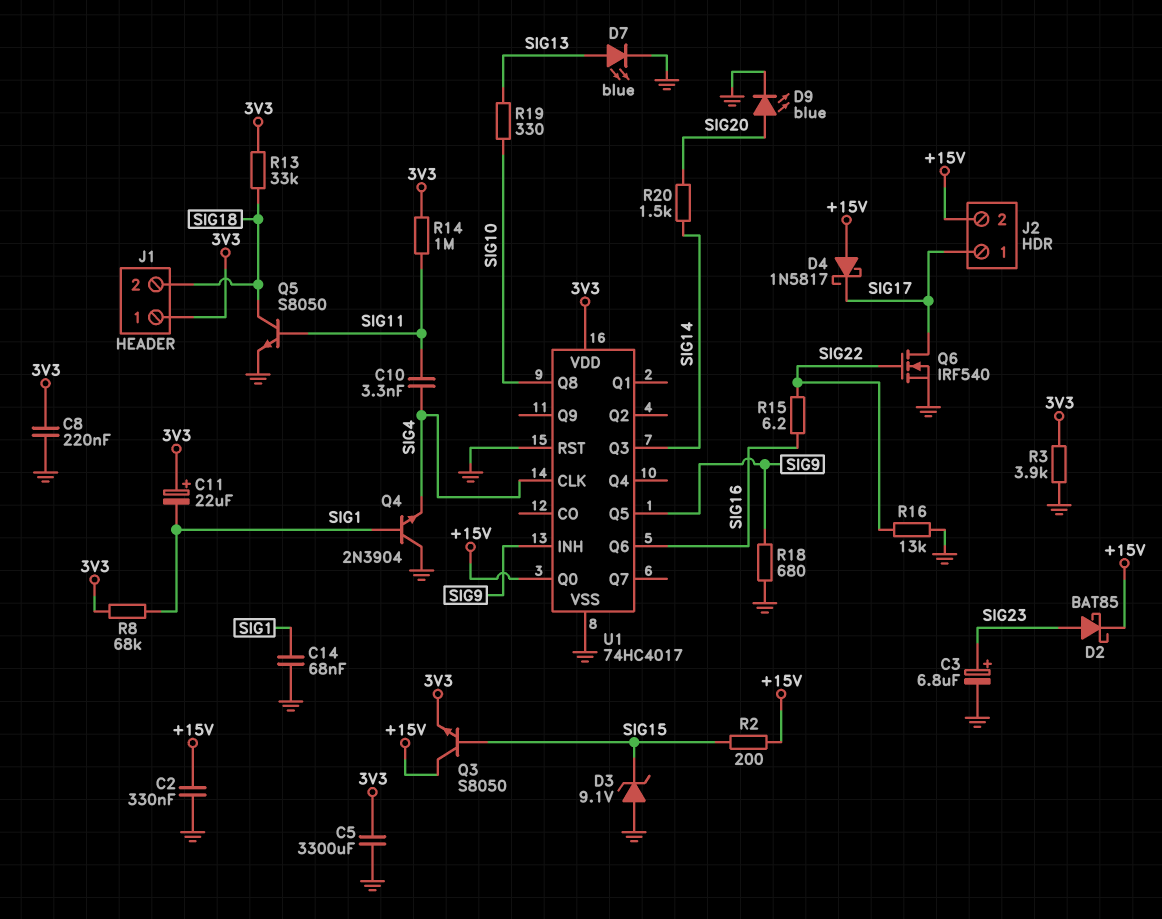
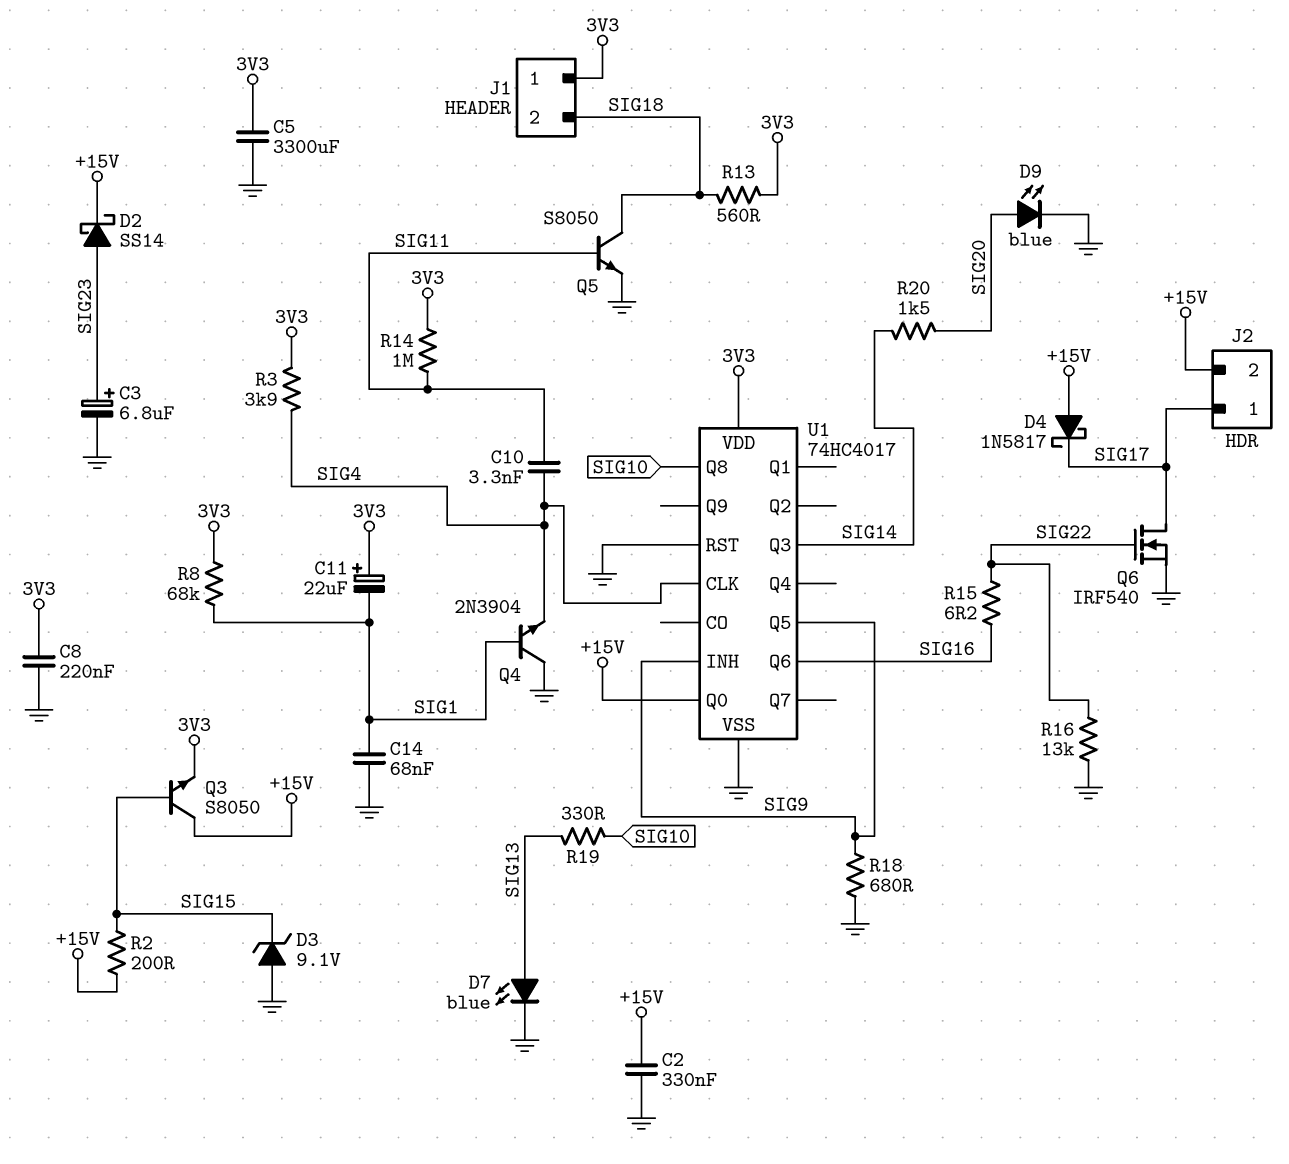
D2: schottky BAT85 (A SIG23, K +15V) -> schottky SS14 (A SIG23, K +15V)
R3: 3.9k (3V3, GND) -> 3.9k (3V3, SIG4)
R13: 33k (3V3, SIG18) -> 560 (3V3, SIG18)

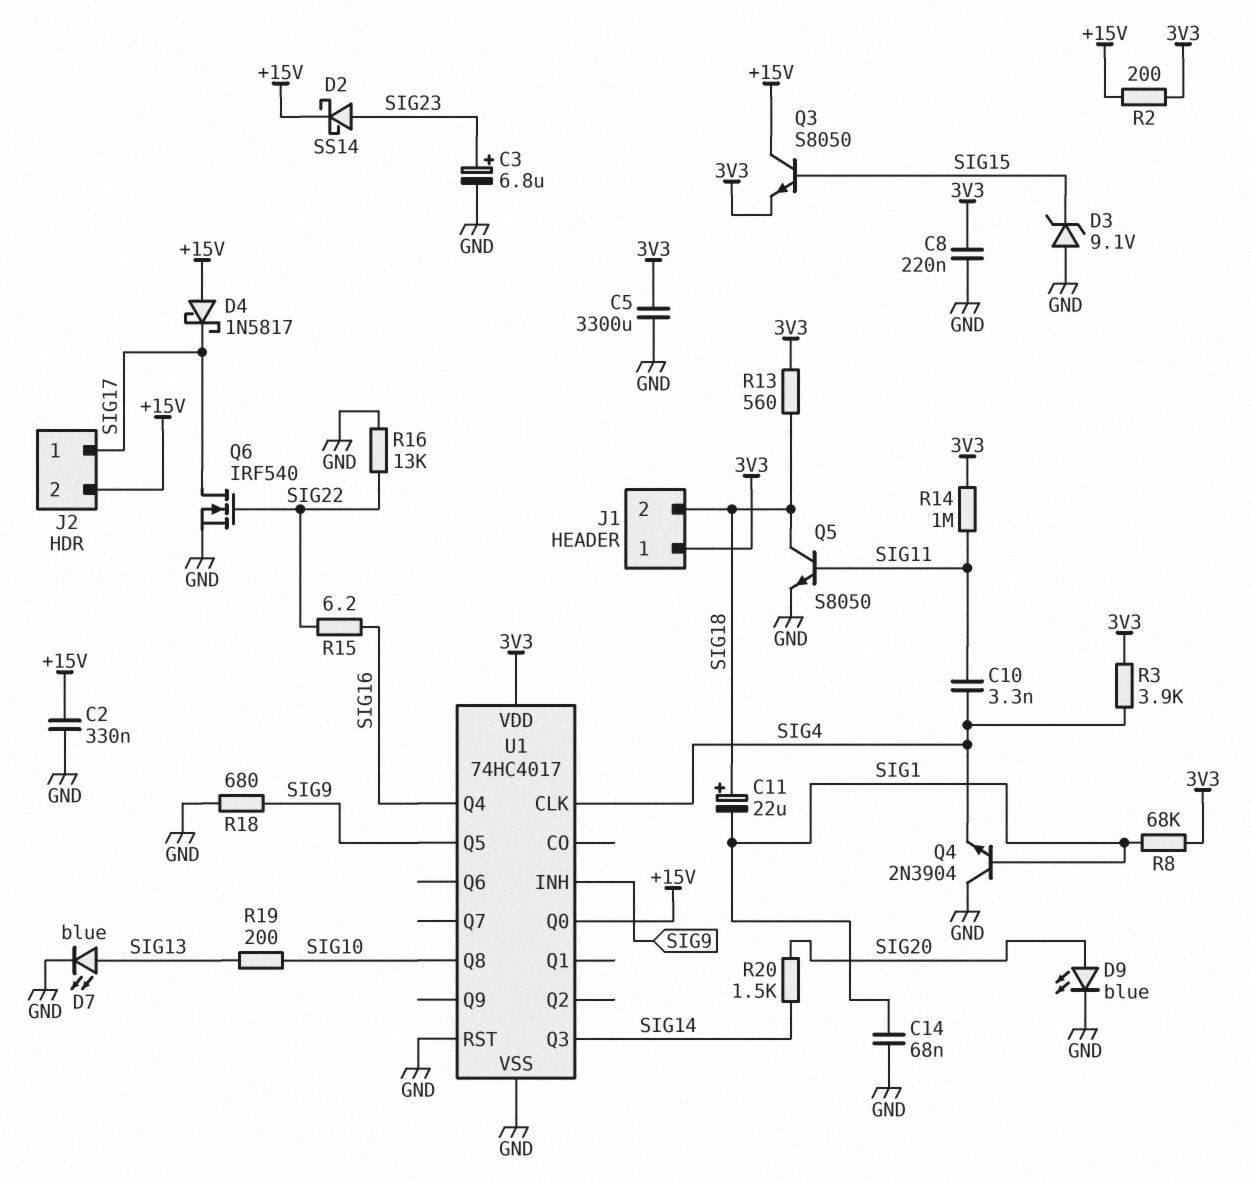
C11: 22uF (plus 3V3, minus SIG1) -> 22uF (plus SIG18, minus SIG1)
R2: 200 (+15V, SIG15) -> 200 (+15V, 3V3)
R19: 330 (SIG10, SIG13) -> 200 (SIG10, SIG13)
U1 pin Q4: none -> SIG16
U1 pin Q6: SIG16 -> none

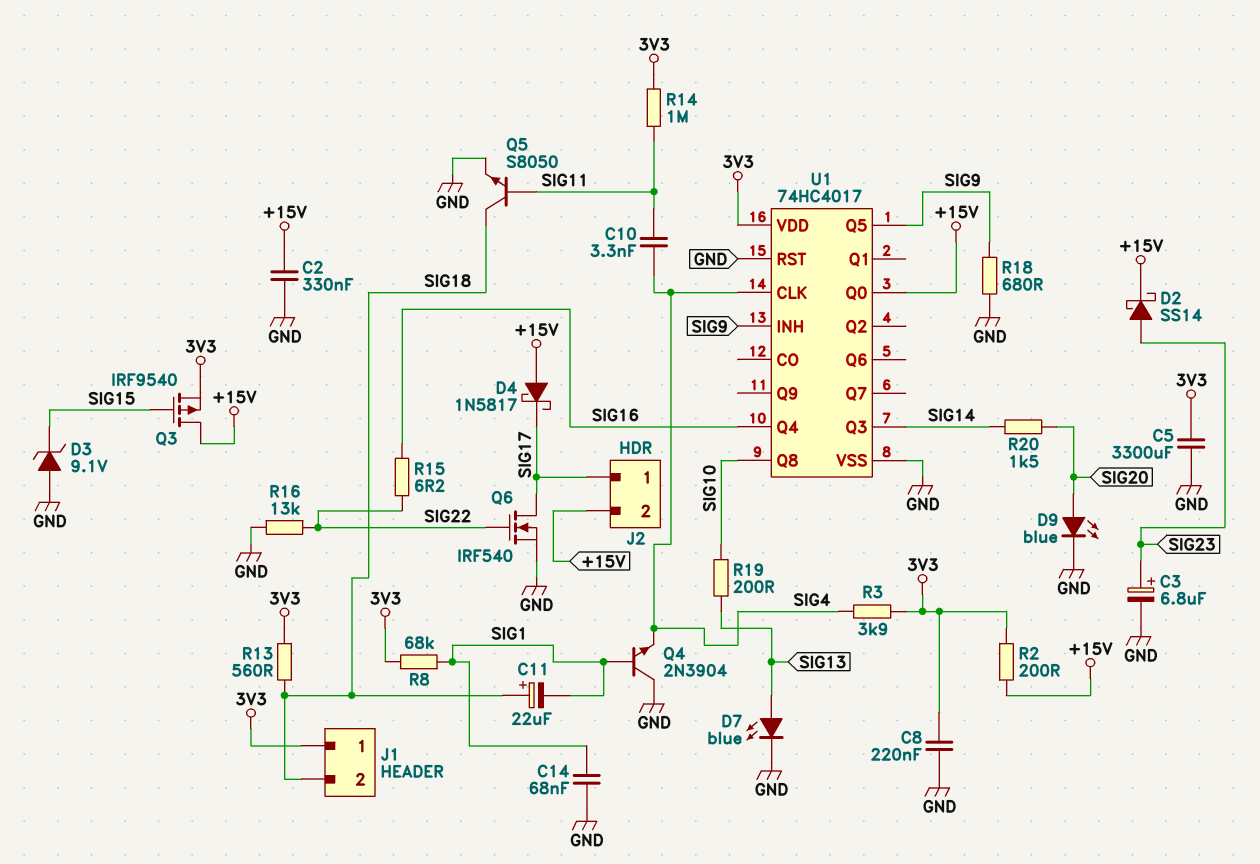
Q3: NPN S8050 (B SIG15, C +15V, E 3V3) -> PMOS IRF9540 (G SIG15, D +15V, S 3V3)

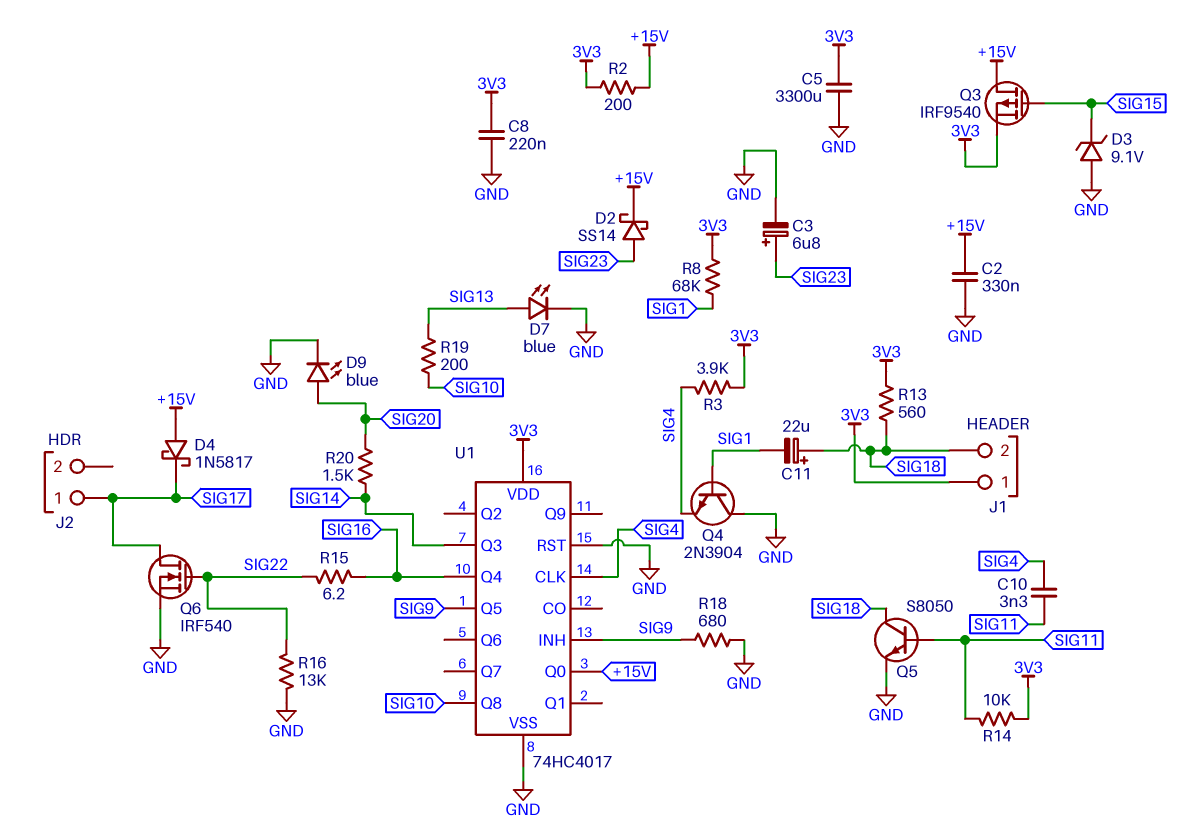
C14: 68nF (GND, SIG1) -> none
J2 pin 2: +15V -> none
R14: 1M (3V3, SIG11) -> 10k (3V3, SIG11)

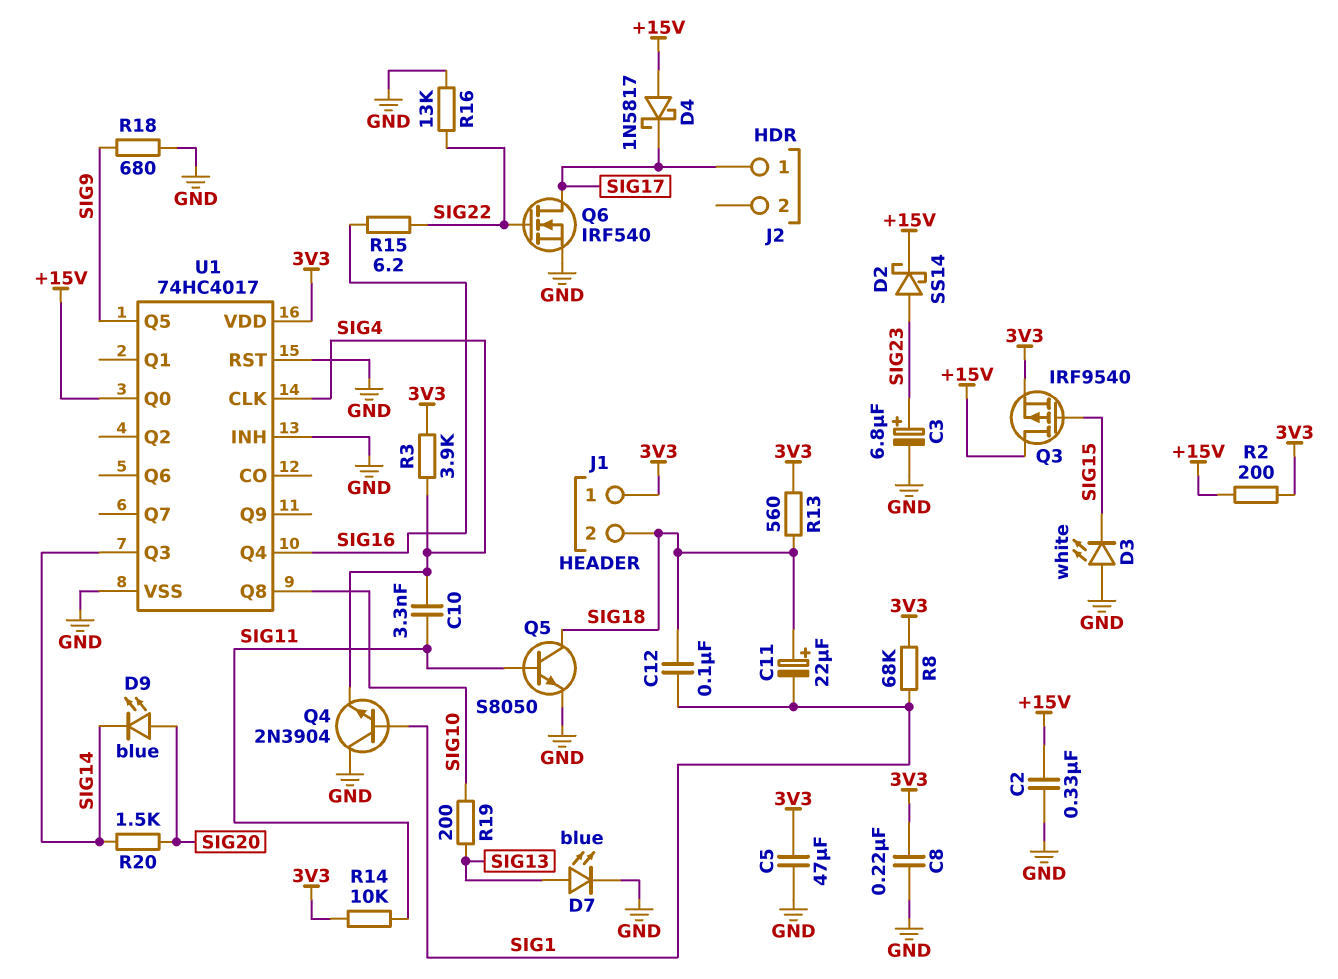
C5: 3300uF (3V3, GND) -> 47uF (3V3, GND)
C12: none -> 100nF (SIG1, SIG18)
D3: zener 9.1V (A GND, K SIG15) -> LED white (A GND, K SIG15)
D9: LED blue (A SIG20, K GND) -> LED blue (A SIG20, K SIG14)
U1 pin INH: SIG9 -> GND

